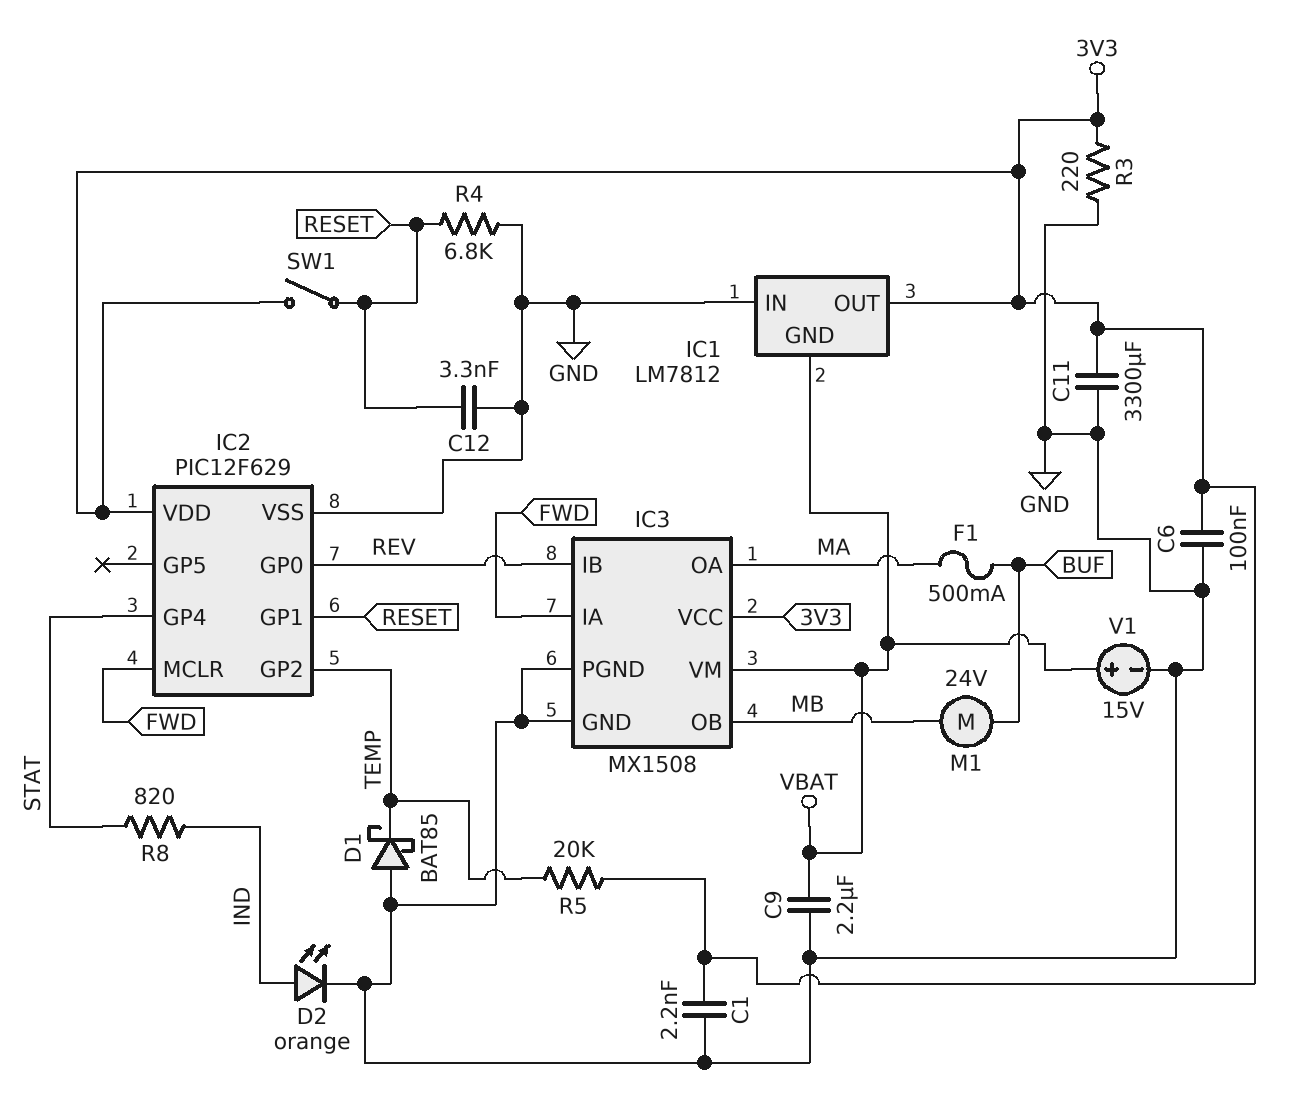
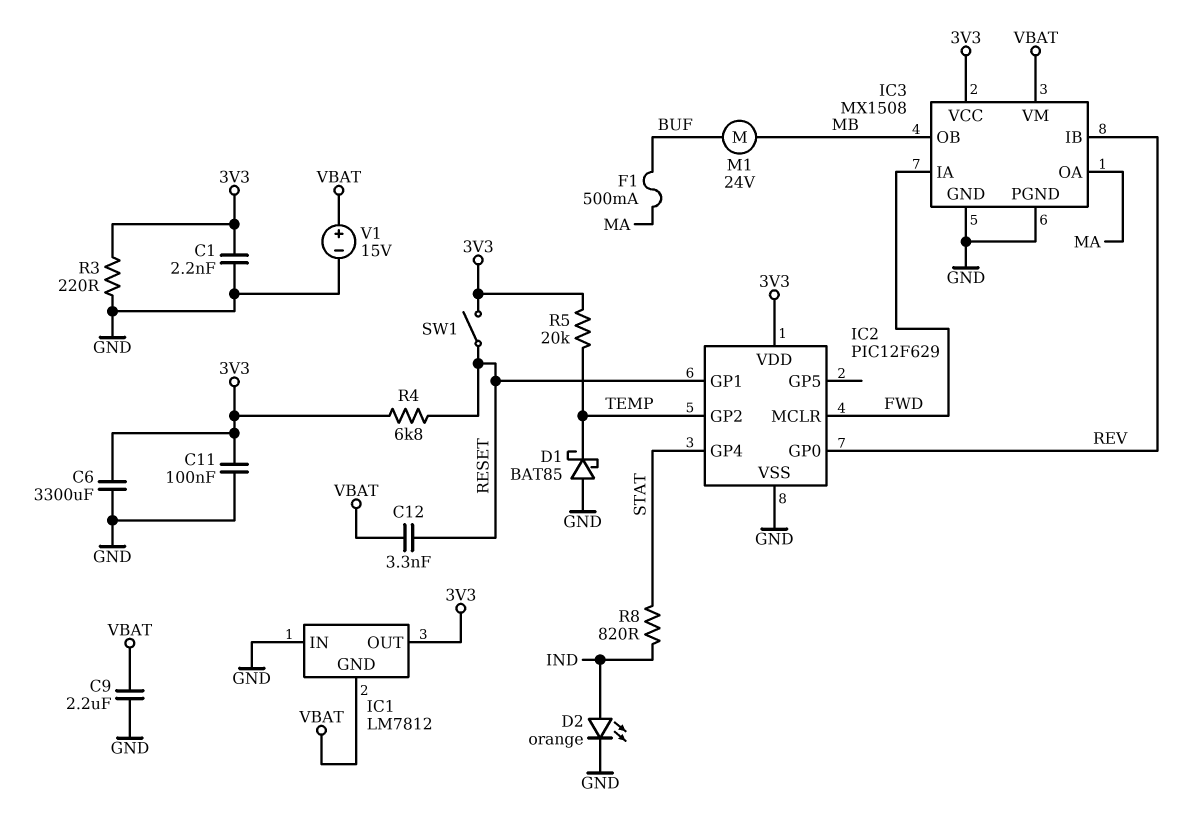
C6: 100nF (3V3, GND) -> 3300uF (3V3, GND)
C11: 3300uF (3V3, GND) -> 100nF (3V3, GND)
C12: 3.3nF (GND, RESET) -> 3.3nF (RESET, VBAT)
R4: 6.8k (GND, RESET) -> 6.8k (3V3, RESET)

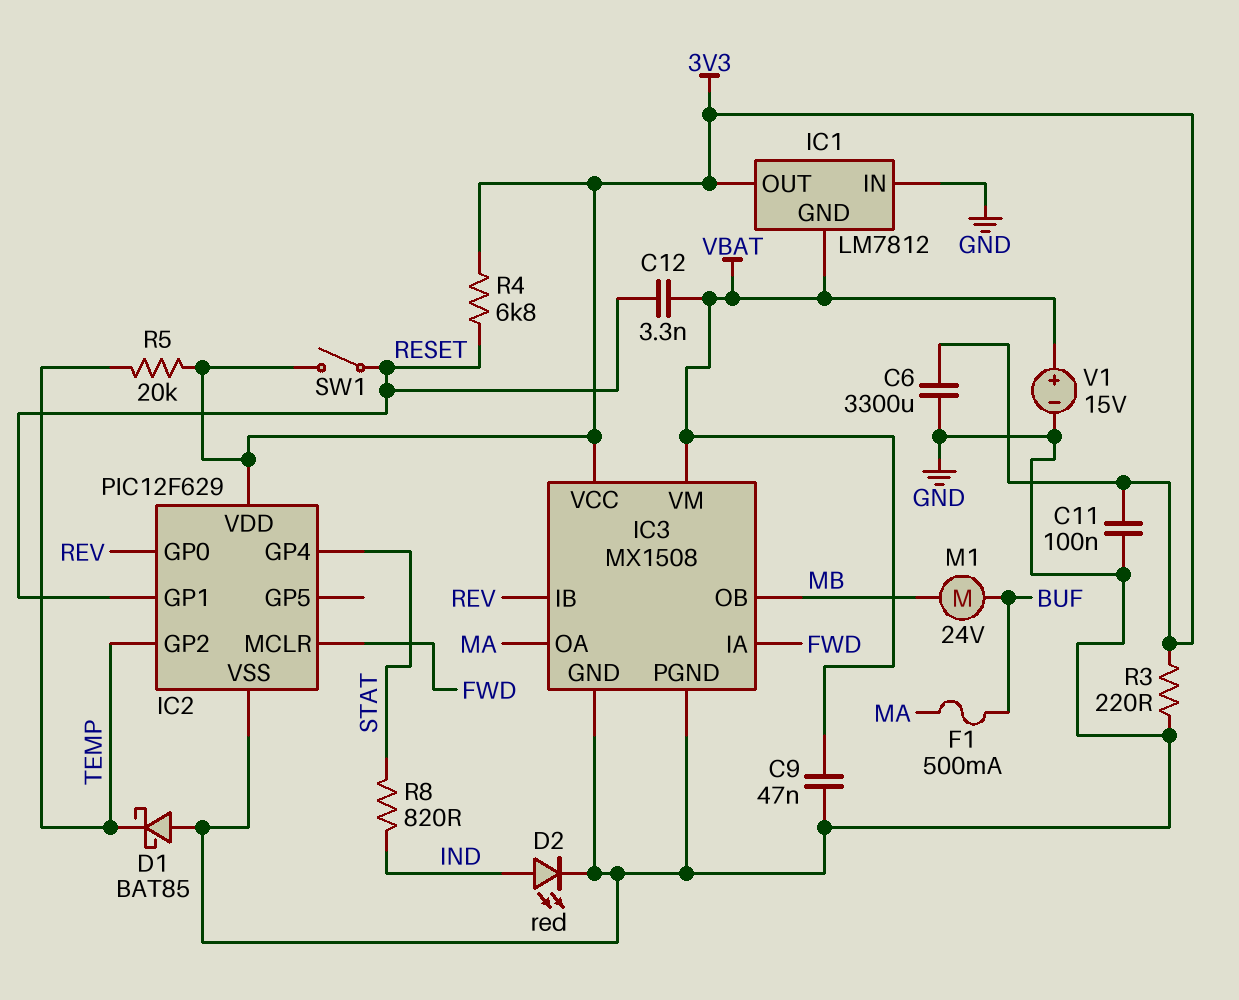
C1: 2.2nF (3V3, GND) -> none
C9: 2.2uF (GND, VBAT) -> 47nF (GND, VBAT)
D2: LED orange (A IND, K GND) -> LED red (A IND, K GND)

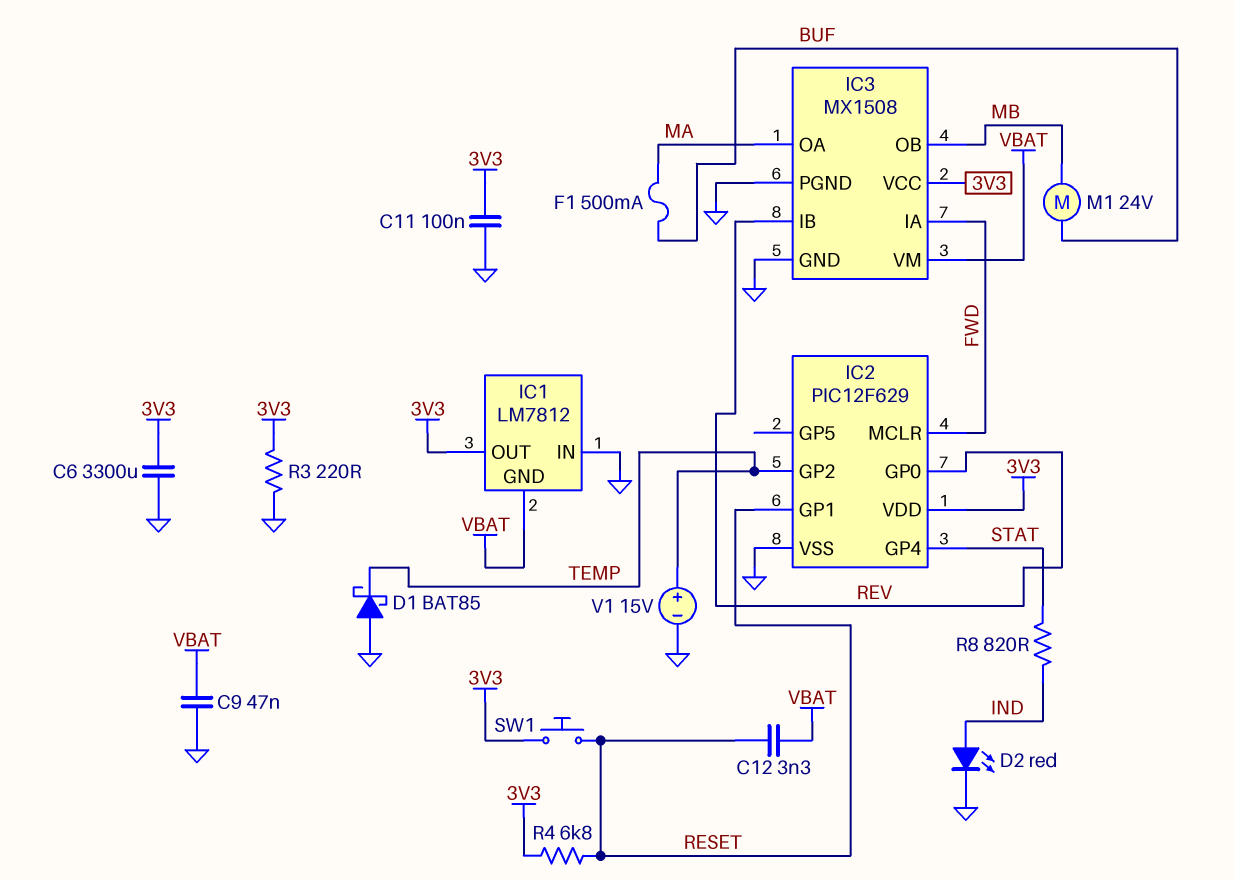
R5: 20k (3V3, TEMP) -> none
SW1: switch (3V3, RESET) -> button (3V3, RESET)
V1: 15V (plus VBAT, minus GND) -> 15V (plus TEMP, minus GND)

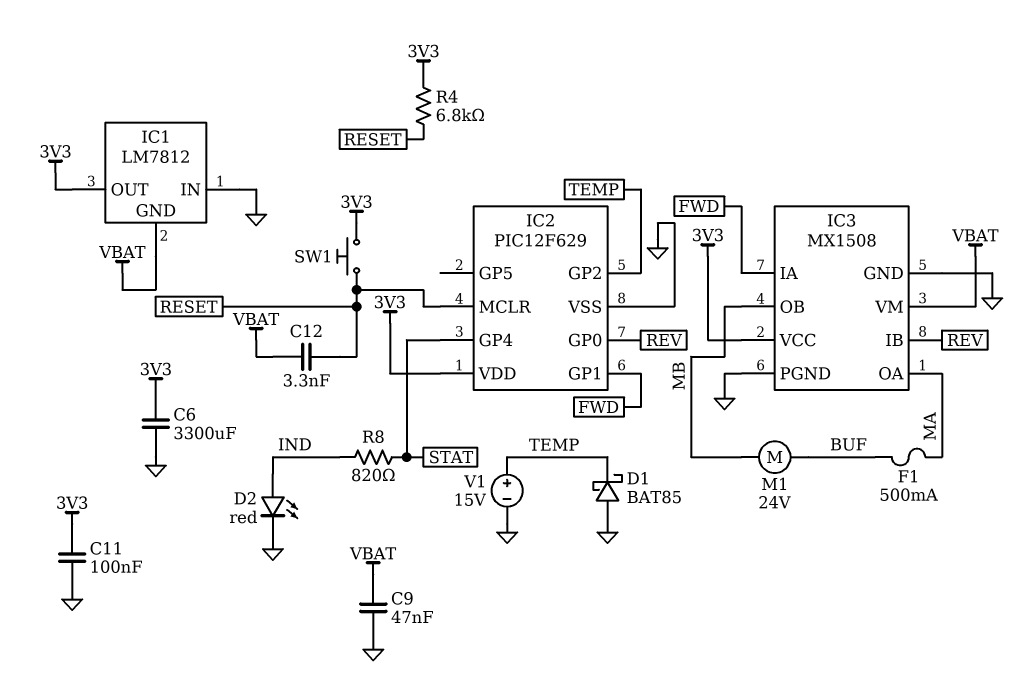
IC2 pin GP1: RESET -> FWD
IC2 pin MCLR: FWD -> RESET
R3: 220 (3V3, GND) -> none

